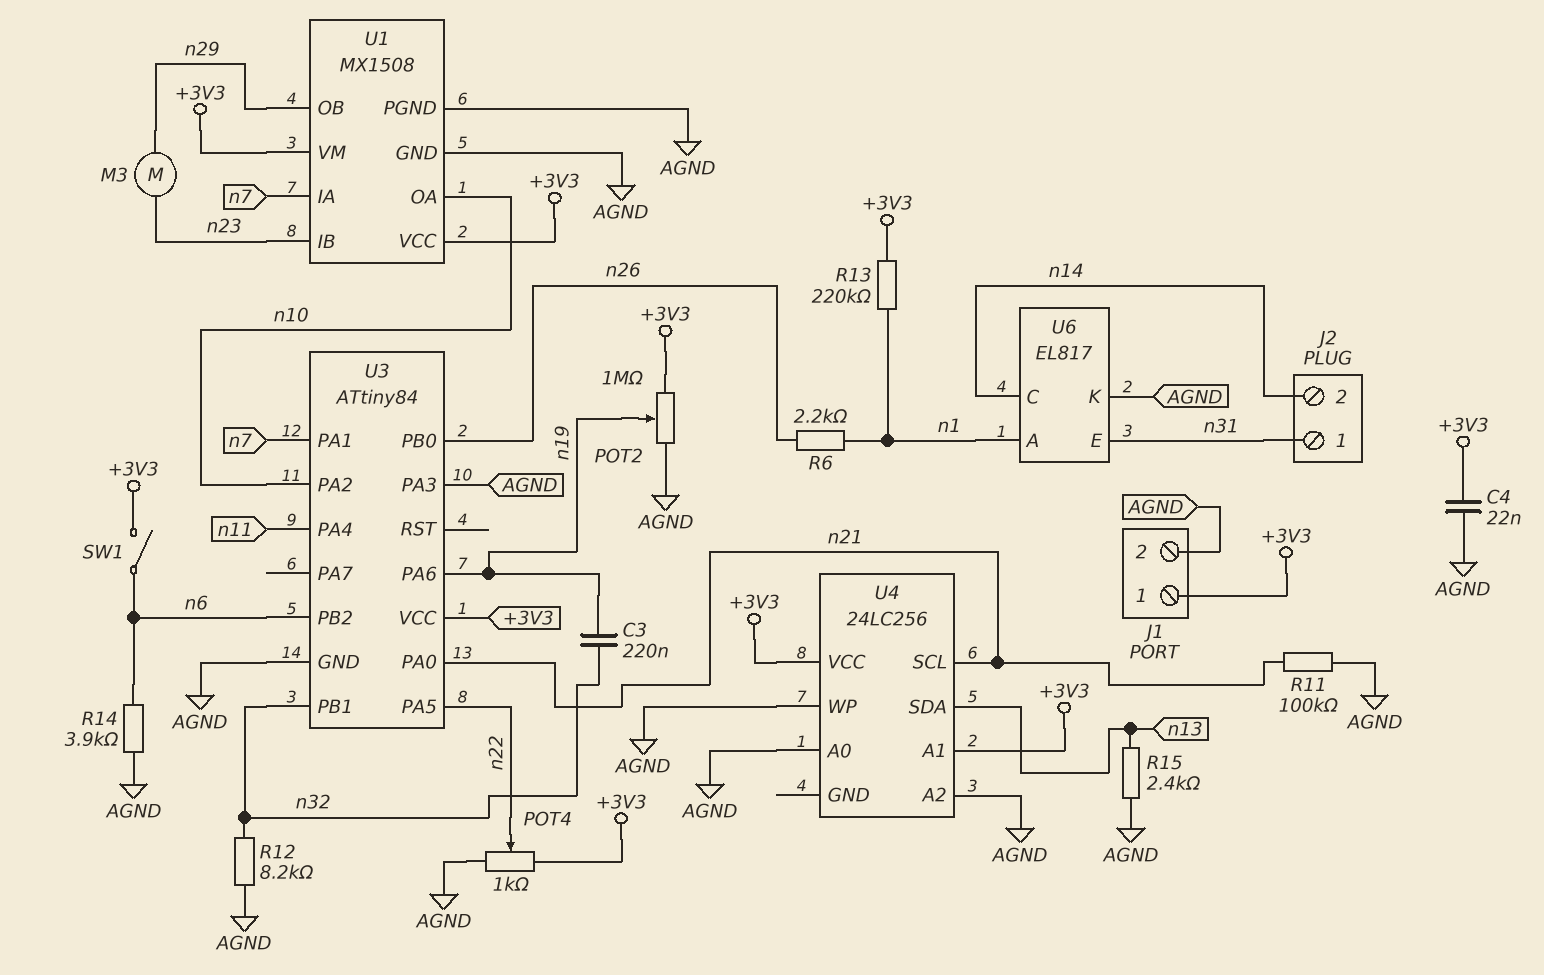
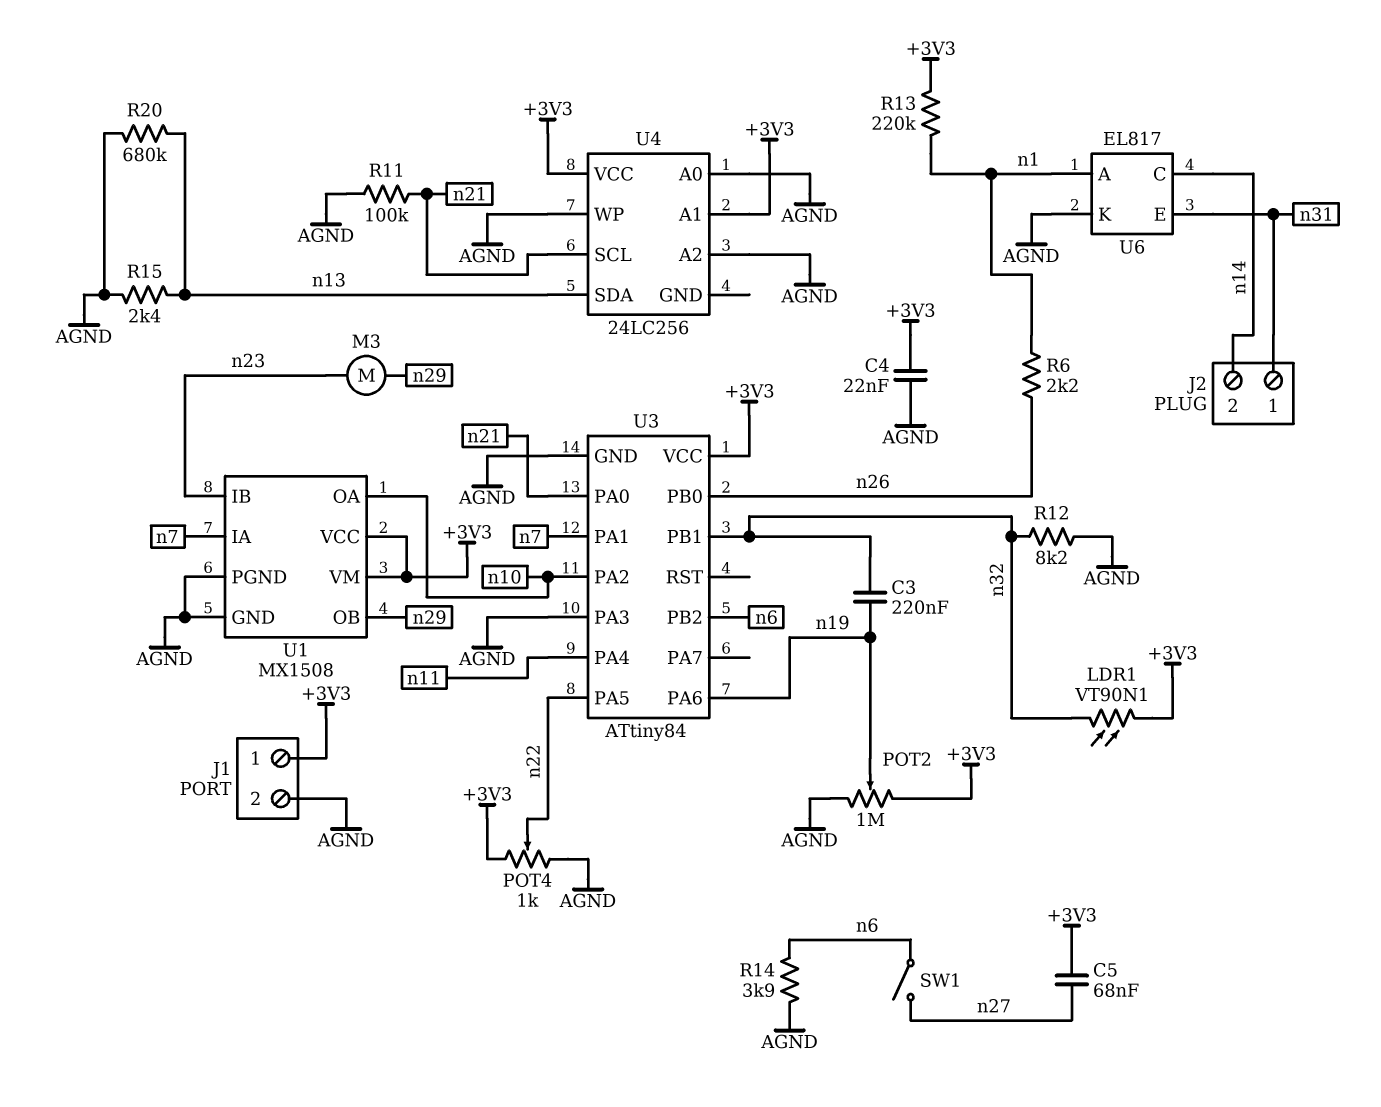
C5: none -> 68nF (+3V3, n27)
LDR1: none -> VT90N1 (+3V3, n32)
R20: none -> 680k (AGND, n13)
SW1: switch (+3V3, n6) -> switch (n6, n27)

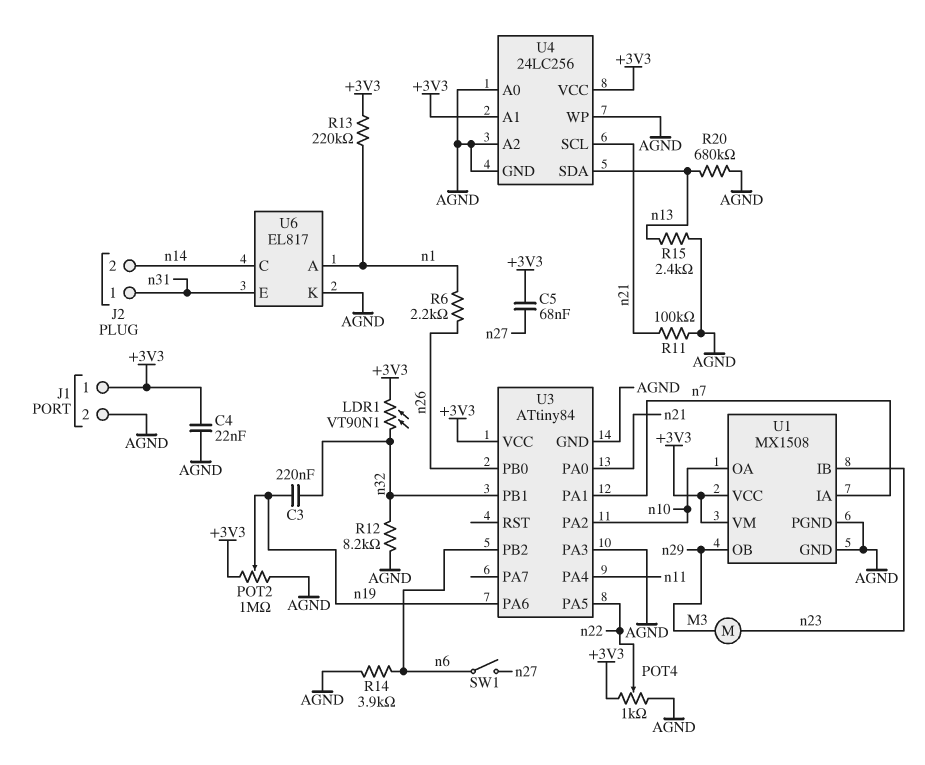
U4 pin GND: none -> AGND

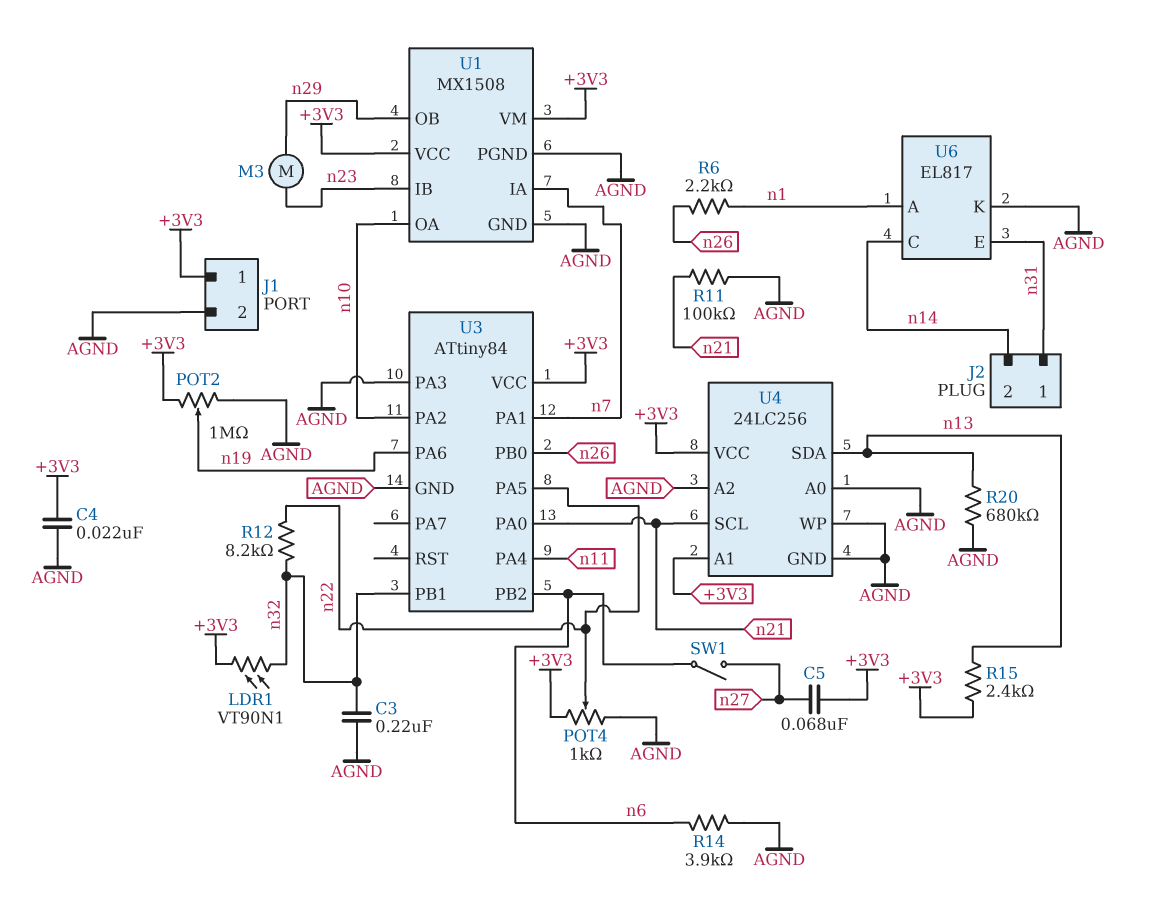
C3: 220nF (n19, n32) -> 220nF (AGND, n32)
R12: 8.2k (AGND, n32) -> 8.2k (n22, n32)
R13: 220k (+3V3, n1) -> none
R15: 2.4k (AGND, n13) -> 2.4k (+3V3, n13)

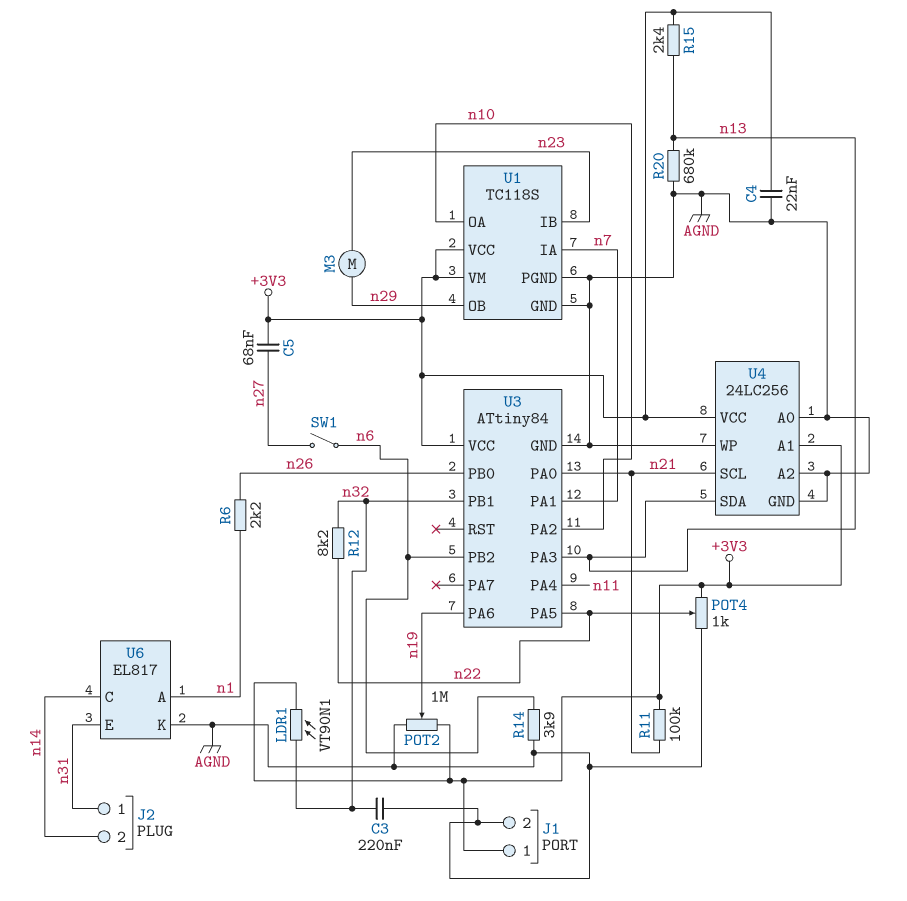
R11: 100k (AGND, n21) -> 100k (+3V3, n21)
U1: MX1508 -> TC118S
U3 pin PA3: AGND -> n13

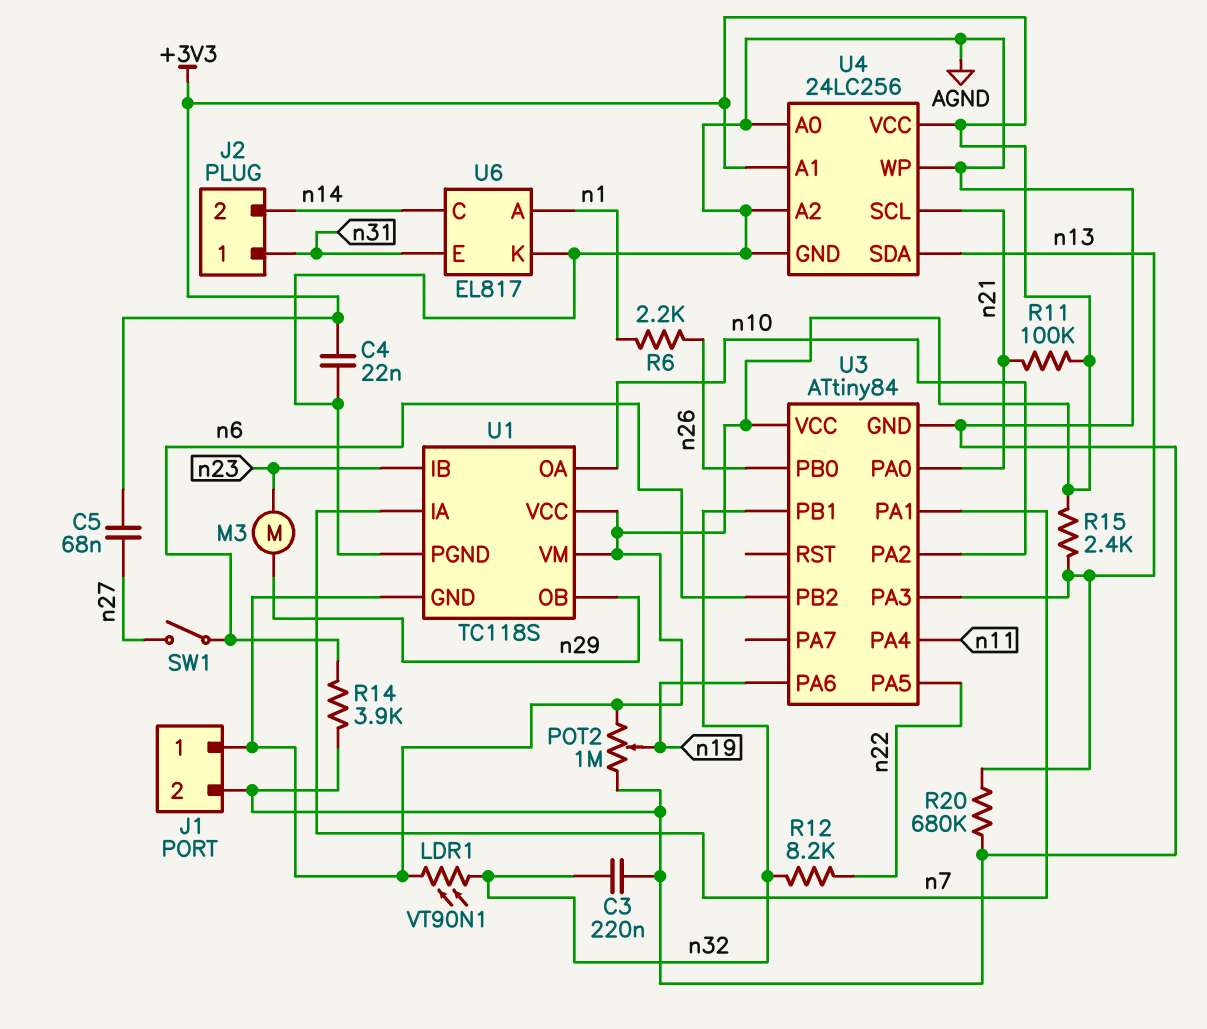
POT4: 1k (+3V3, AGND, wiper n22) -> none
U1 pin GND: AGND -> +3V3

